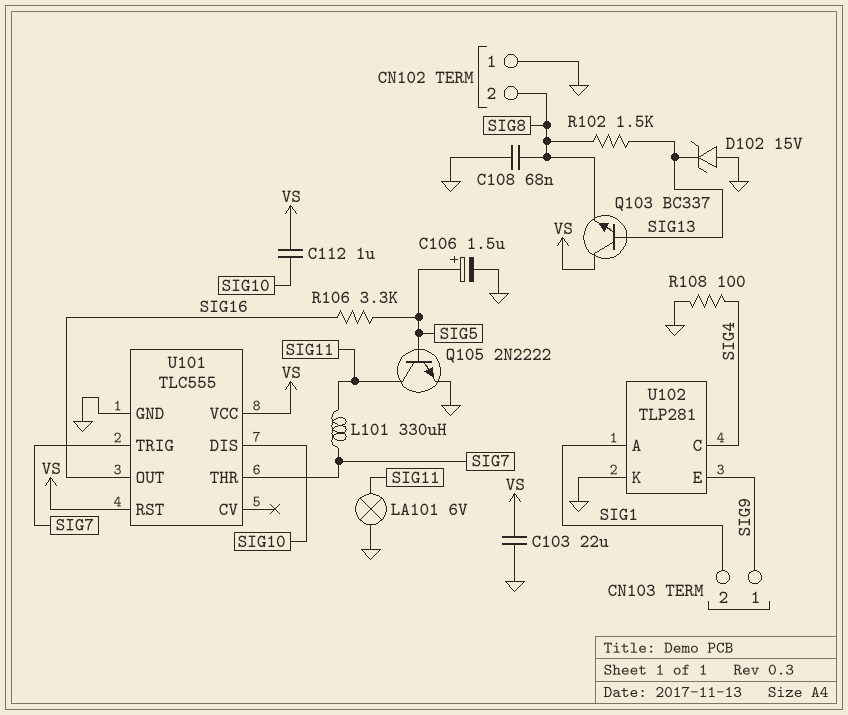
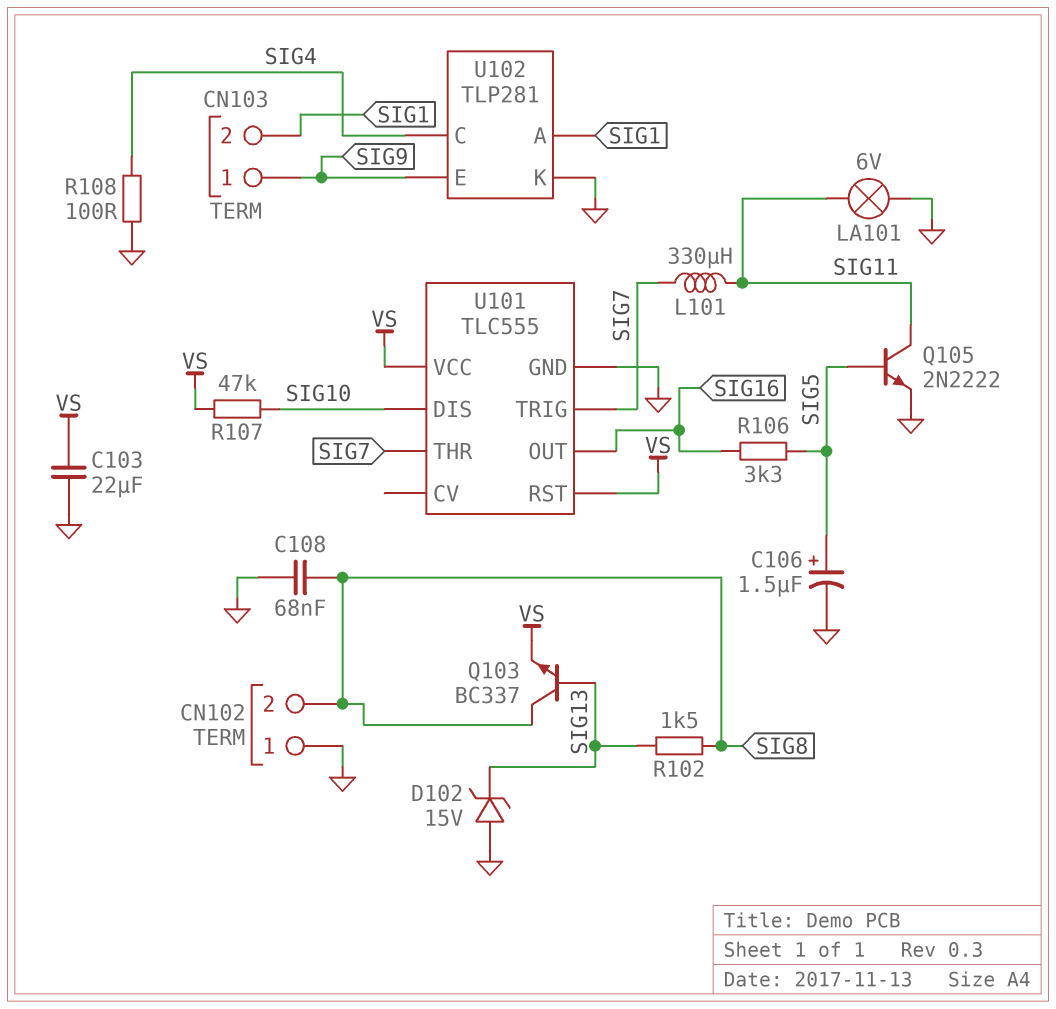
C112: 1uF (SIG10, VS) -> none
Q103: NPN BC337 (B SIG13, C VS, E SIG8) -> NPN BC337 (B SIG13, C SIG8, E VS)
R107: none -> 47k (SIG10, VS)

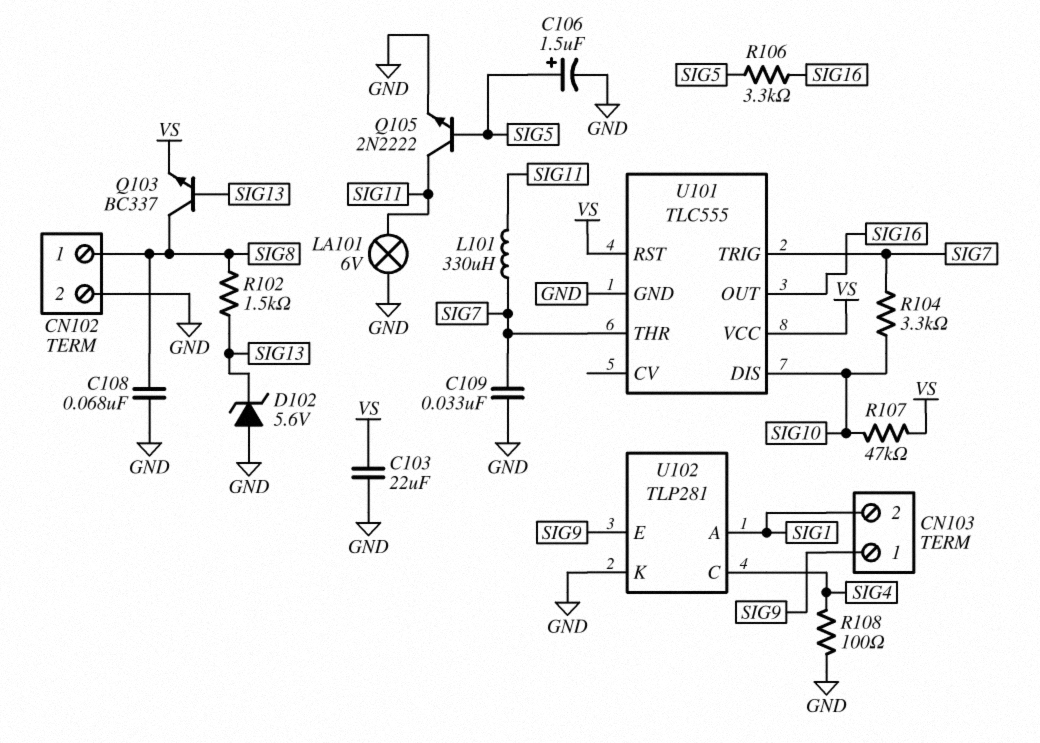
C109: none -> 33nF (GND, SIG7)
CN102 pin 1: GND -> SIG8
CN102 pin 2: SIG8 -> GND
D102: zener 15V (A GND, K SIG13) -> zener 5.6V (A GND, K SIG13)
R104: none -> 3.3k (SIG7, SIG10)

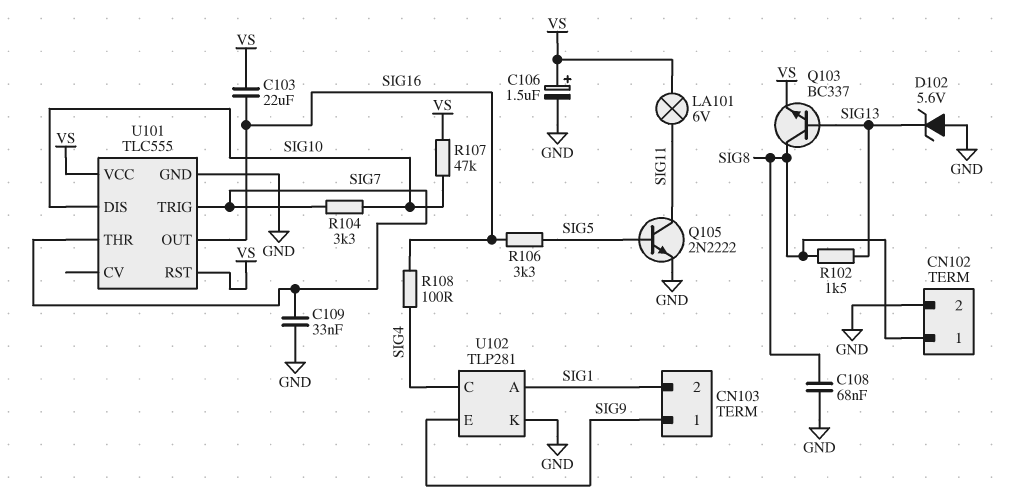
C103: 22uF (GND, VS) -> 22uF (SIG16, VS)
C106: 1.5uF (plus SIG5, minus GND) -> 1.5uF (plus VS, minus GND)
L101: 330uH (SIG7, SIG11) -> none
LA101: lamp 6V (GND, SIG11) -> lamp 6V (SIG11, VS)
R108: 100 (GND, SIG4) -> 100 (SIG4, SIG16)

